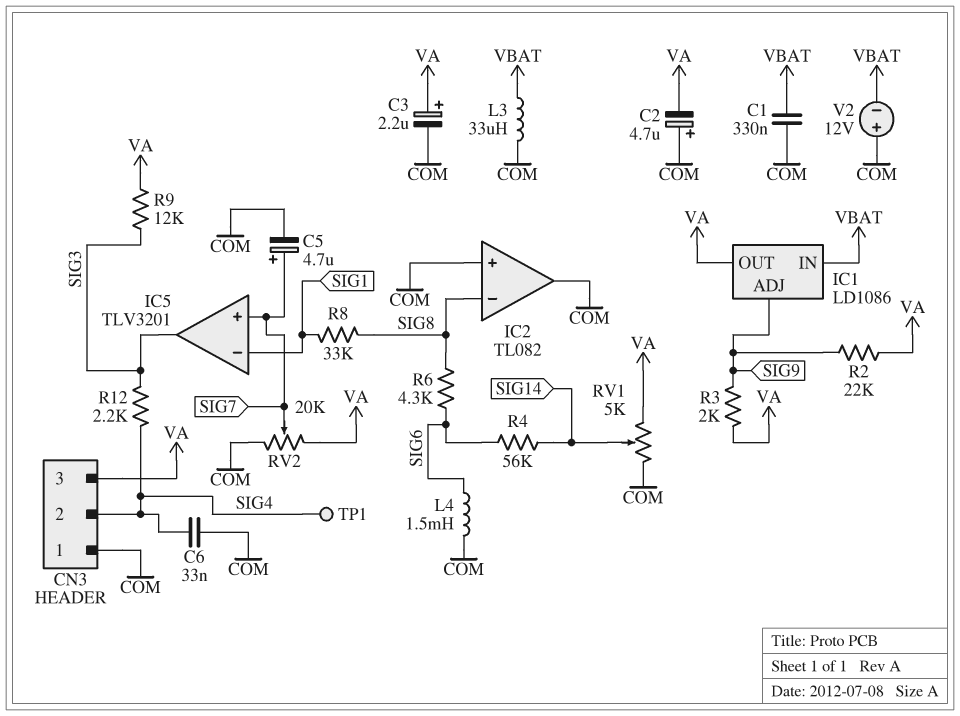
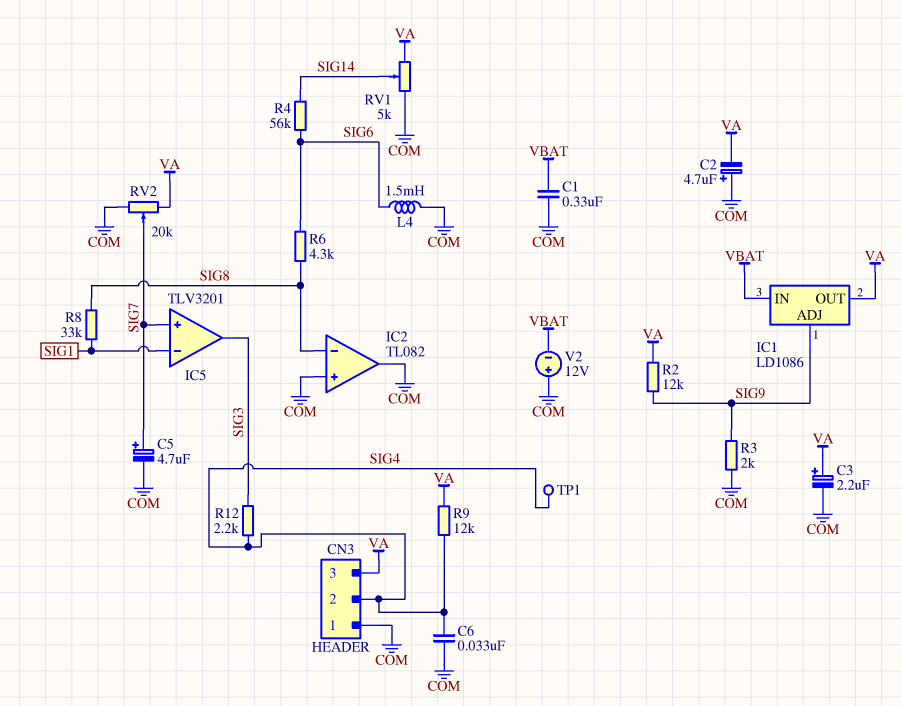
L3: 33uH (COM, VBAT) -> none
R2: 22k (SIG9, VA) -> 12k (SIG9, VA)
R3: 2k (SIG9, VA) -> 2k (COM, SIG9)
R9: 12k (SIG3, VA) -> 12k (SIG4, VA)

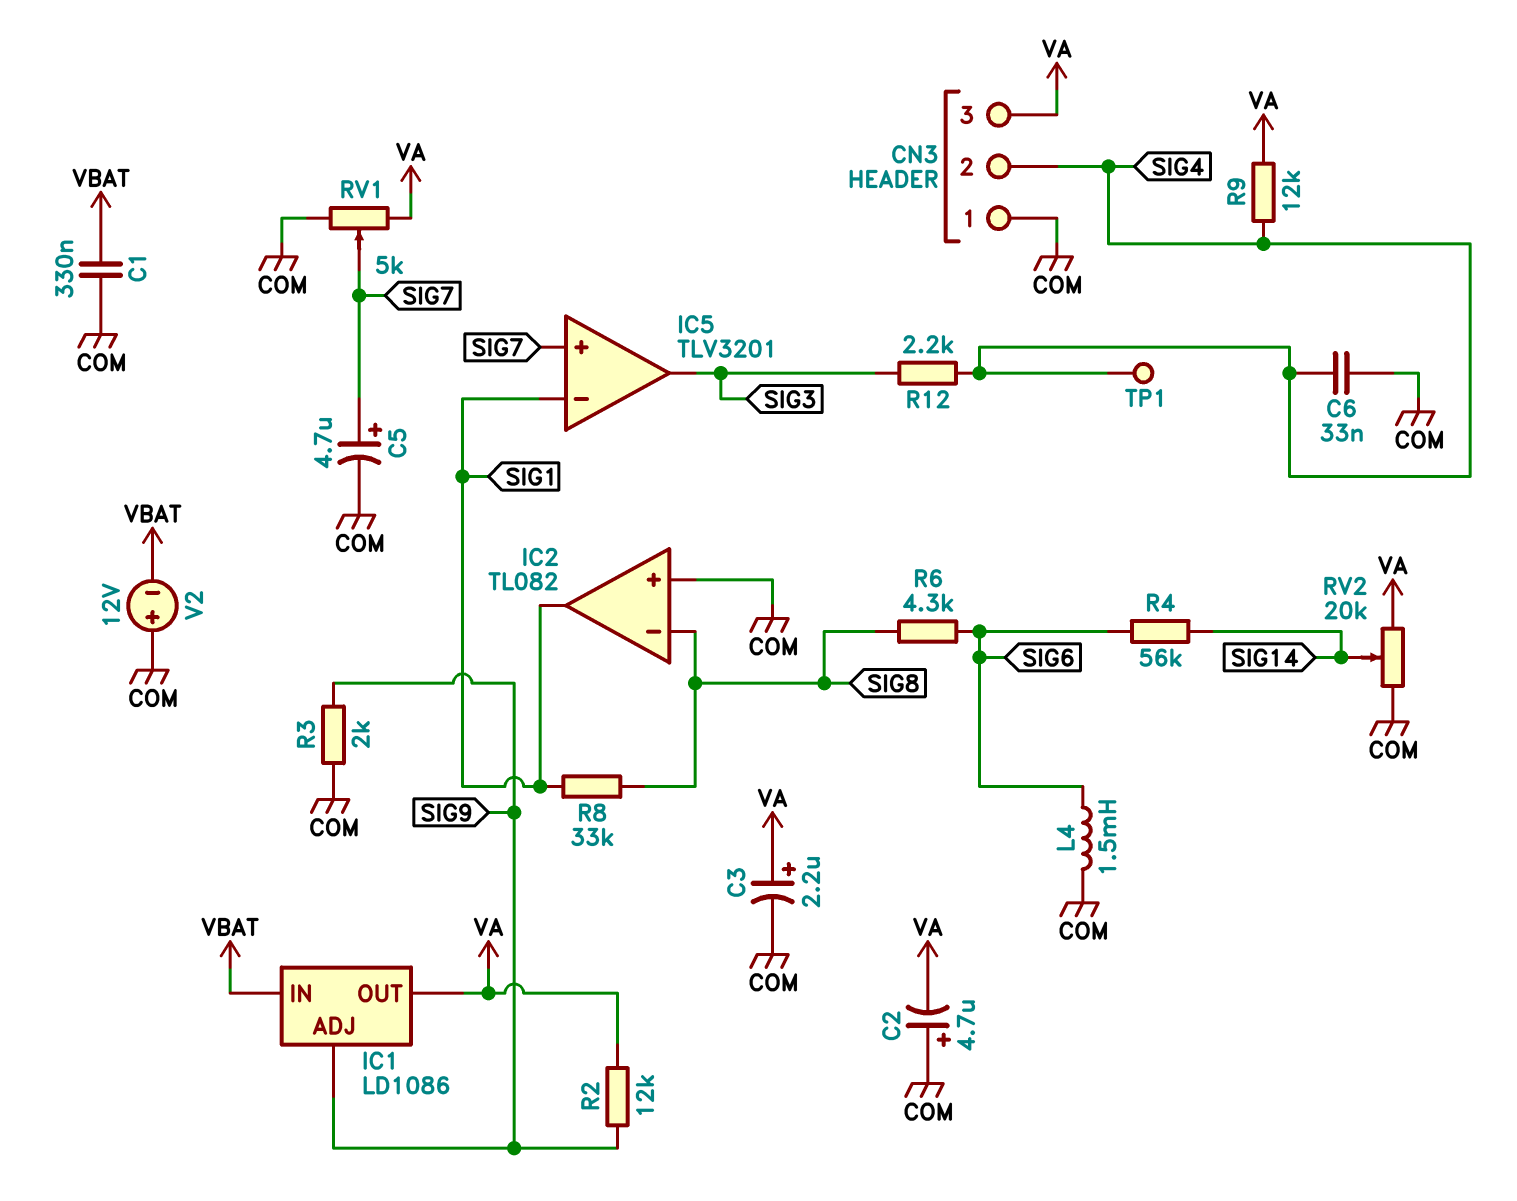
IC2 pin out: COM -> SIG1
RV1: 5k (COM, VA, wiper SIG14) -> 5k (COM, VA, wiper SIG7)
RV2: 20k (COM, VA, wiper SIG7) -> 20k (COM, VA, wiper SIG14)

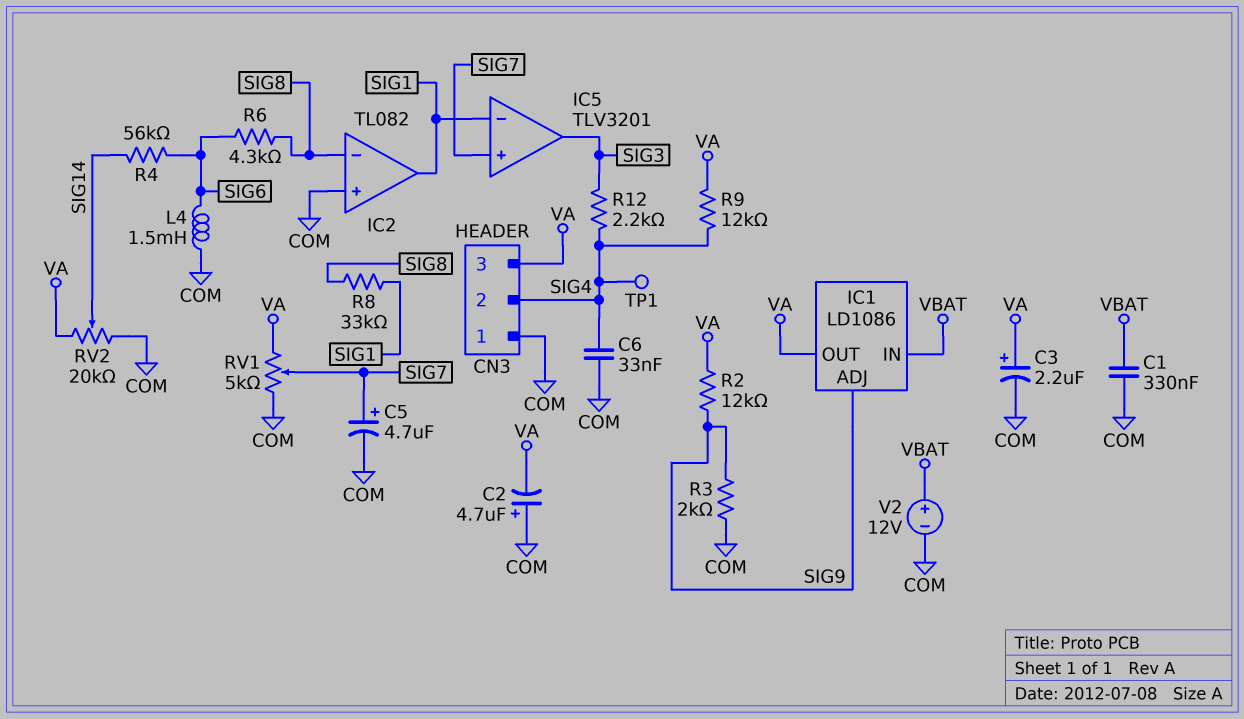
V2: 12V (plus COM, minus VBAT) -> 12V (plus VBAT, minus COM)

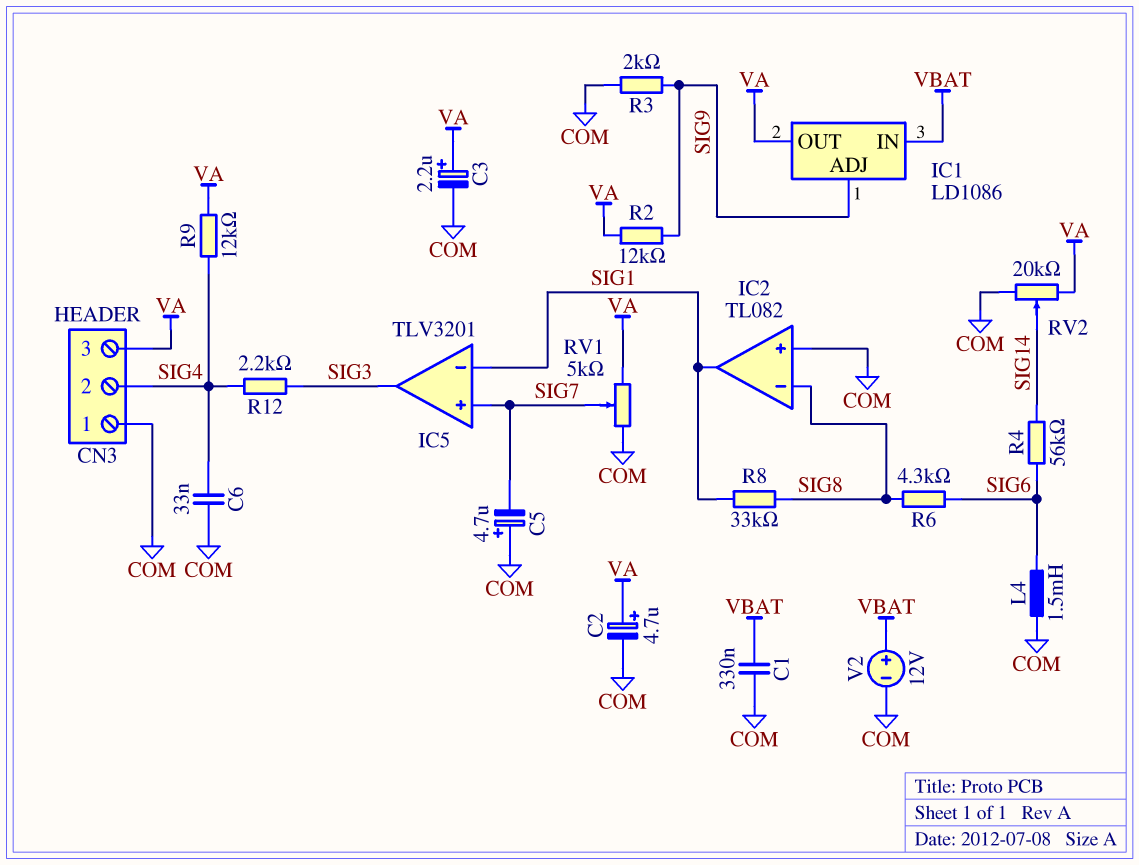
C2: 4.7uF (plus COM, minus VA) -> 4.7uF (plus VA, minus COM)
C5: 4.7uF (plus SIG7, minus COM) -> 4.7uF (plus COM, minus SIG7)
TP1: test point (SIG4) -> none

